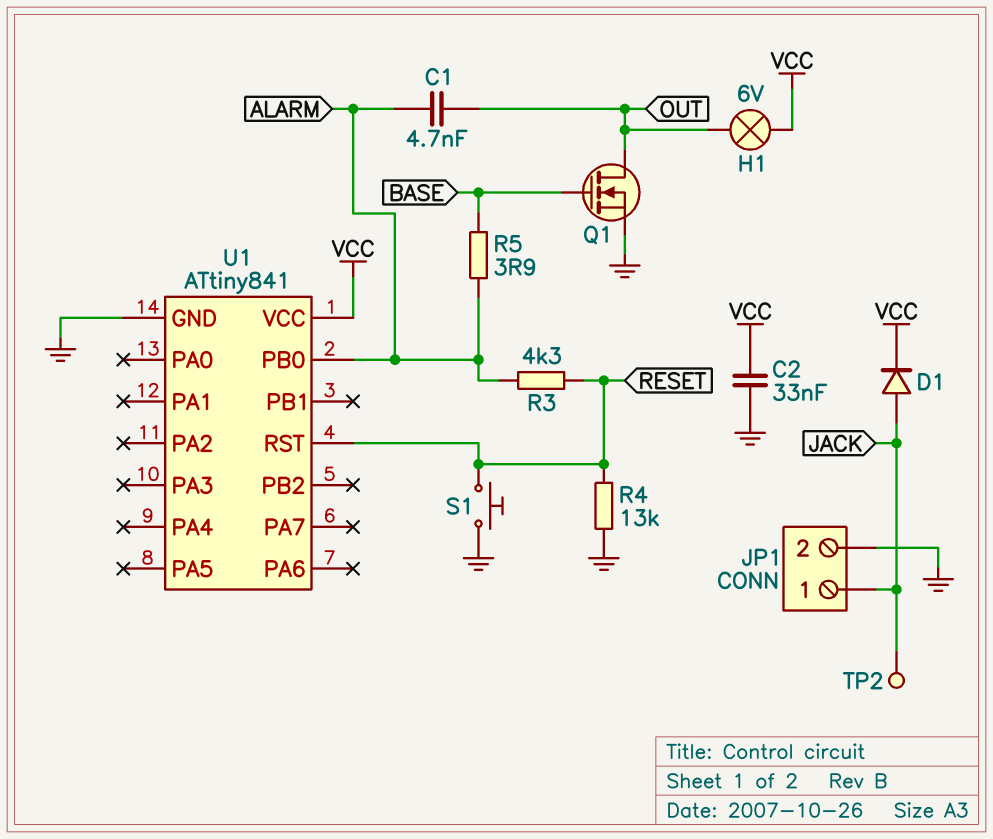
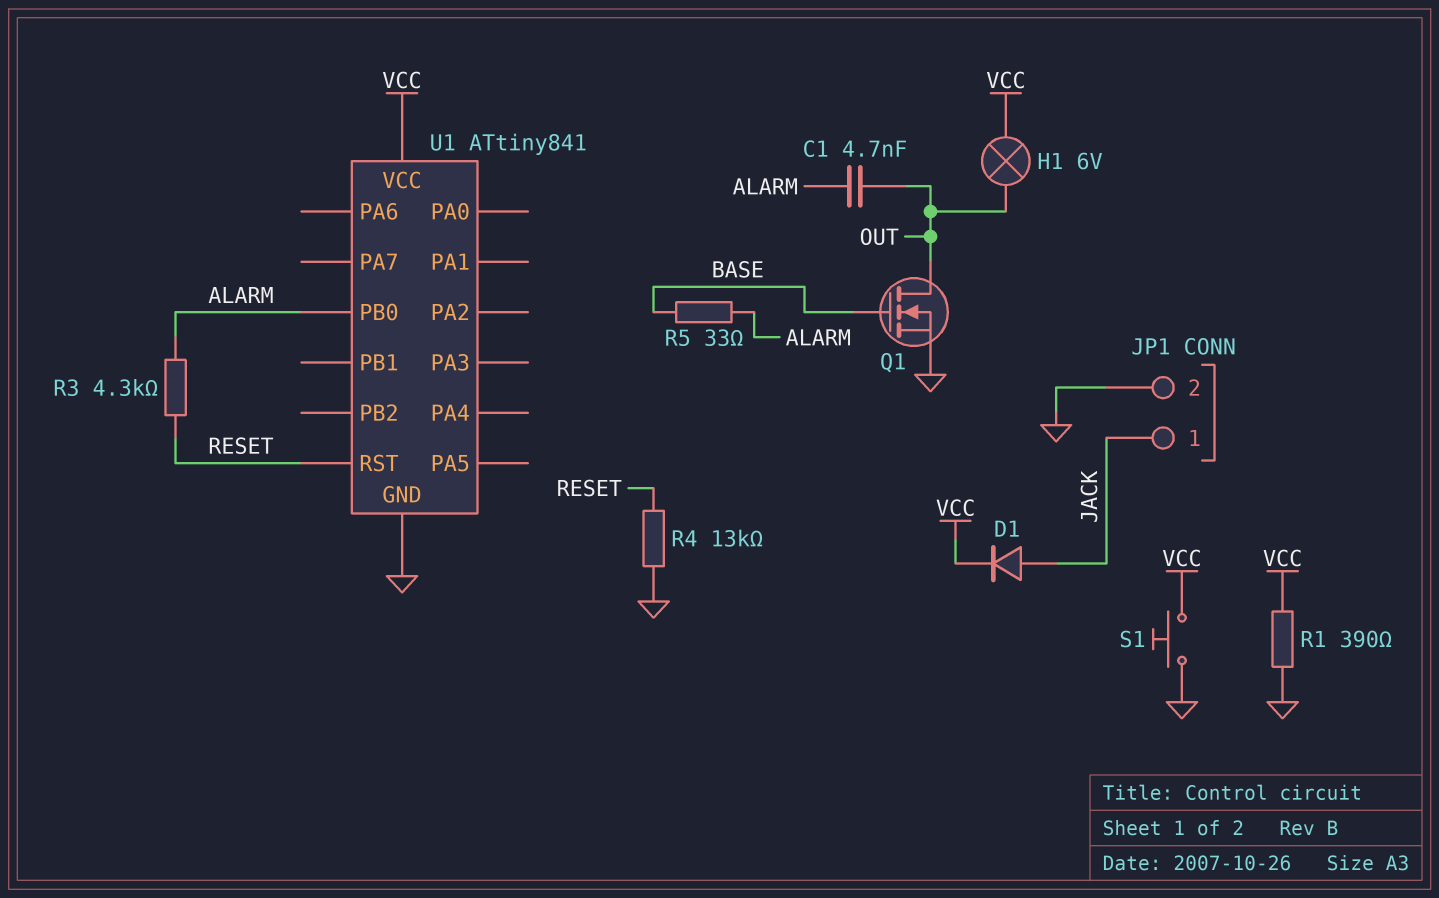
C2: 33nF (GND, VCC) -> none
R1: none -> 390 (GND, VCC)
R5: 3.9 (ALARM, BASE) -> 33 (ALARM, BASE)
S1: button (GND, RESET) -> button (GND, VCC)
TP2: test point (JACK) -> none

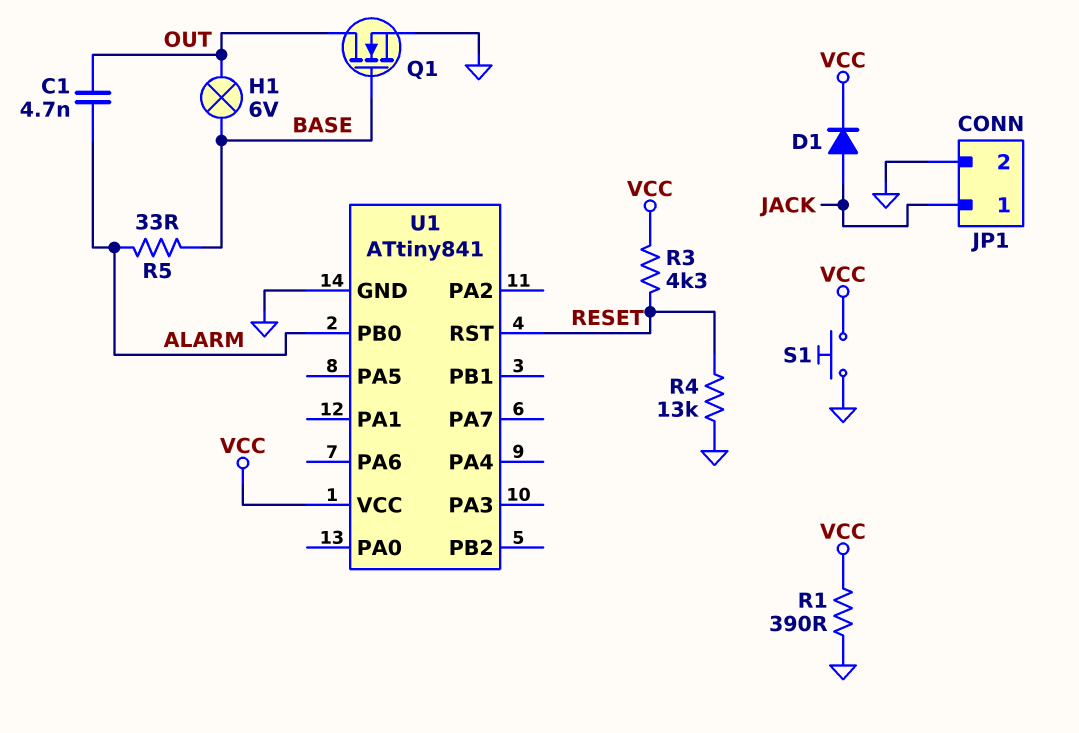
H1: lamp 6V (OUT, VCC) -> lamp 6V (BASE, OUT)
R3: 4.3k (ALARM, RESET) -> 4.3k (RESET, VCC)

